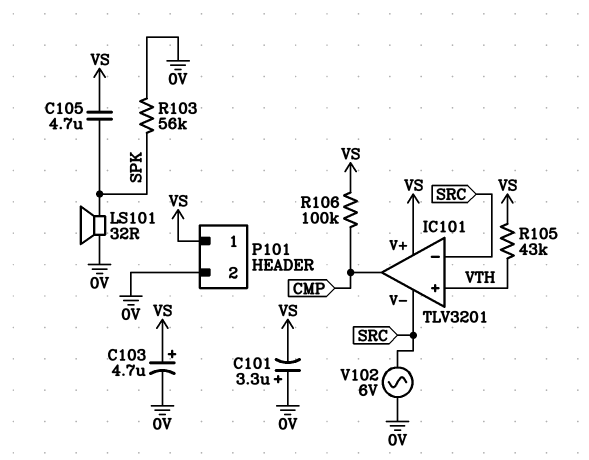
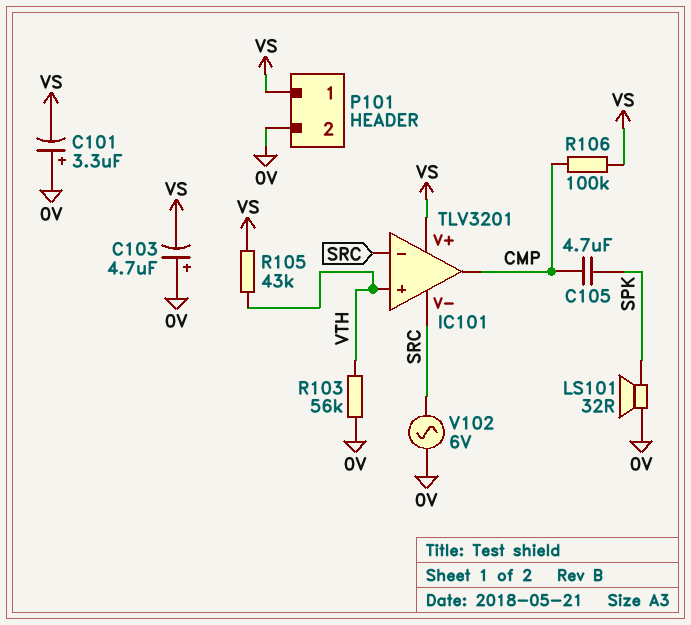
C103: 4.7uF (plus VS, minus 0V) -> 4.7uF (plus 0V, minus VS)
C105: 4.7uF (SPK, VS) -> 4.7uF (CMP, SPK)
R103: 56k (0V, SPK) -> 56k (0V, VTH)

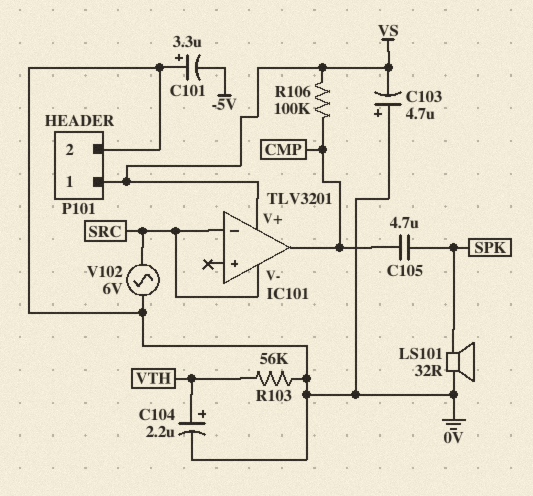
C101: 3.3uF (plus 0V, minus VS) -> 3.3uF (plus 0V, minus -5V)
C104: none -> 2.2uF (plus VTH, minus 0V)
IC101 pin in+: VTH -> none
R105: 43k (VS, VTH) -> none

